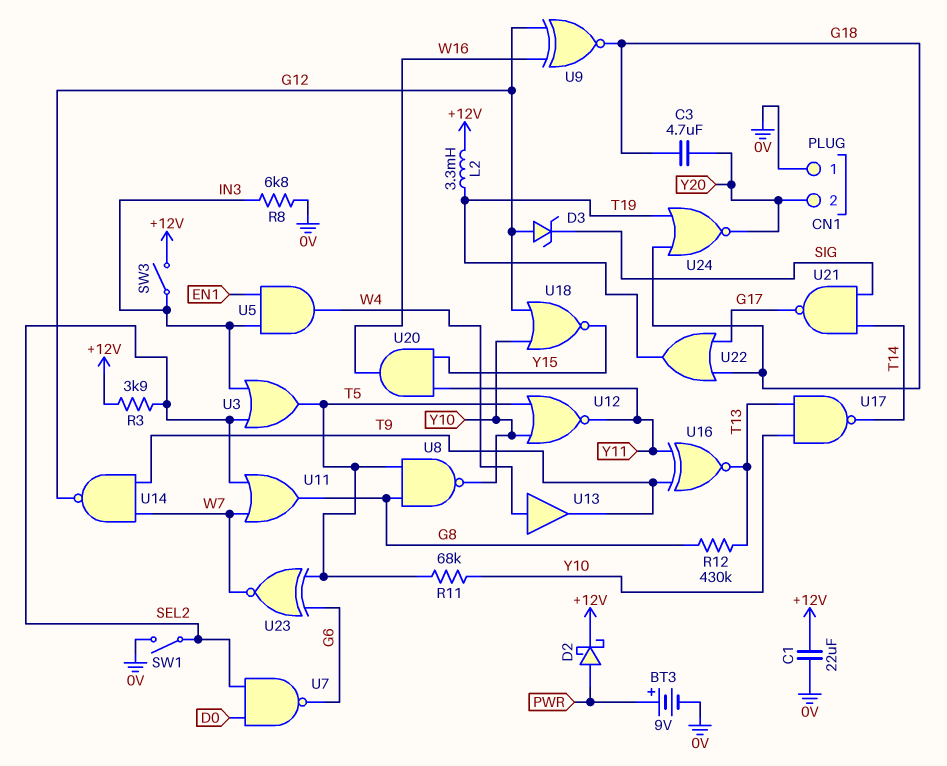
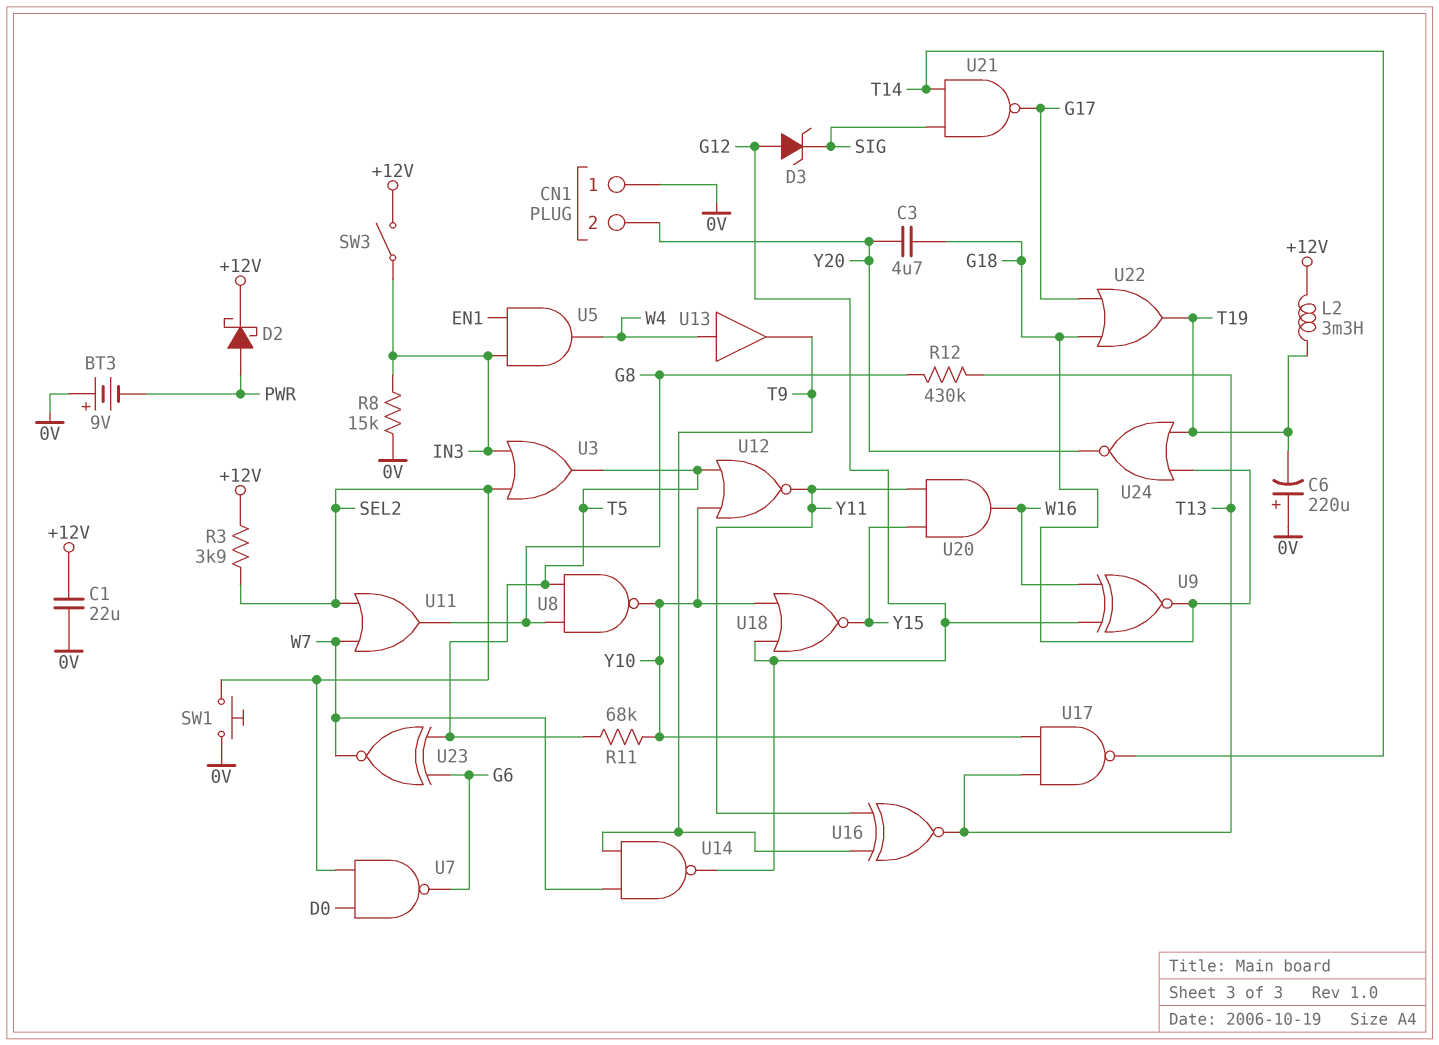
BT3: 9V (plus PWR, minus 0V) -> 9V (plus 0V, minus PWR)
C6: none -> 220uF (plus 0V, minus T19)
R8: 6.8k (0V, IN3) -> 15k (0V, IN3)
SW1: switch (0V, SEL2) -> button (0V, SEL2)

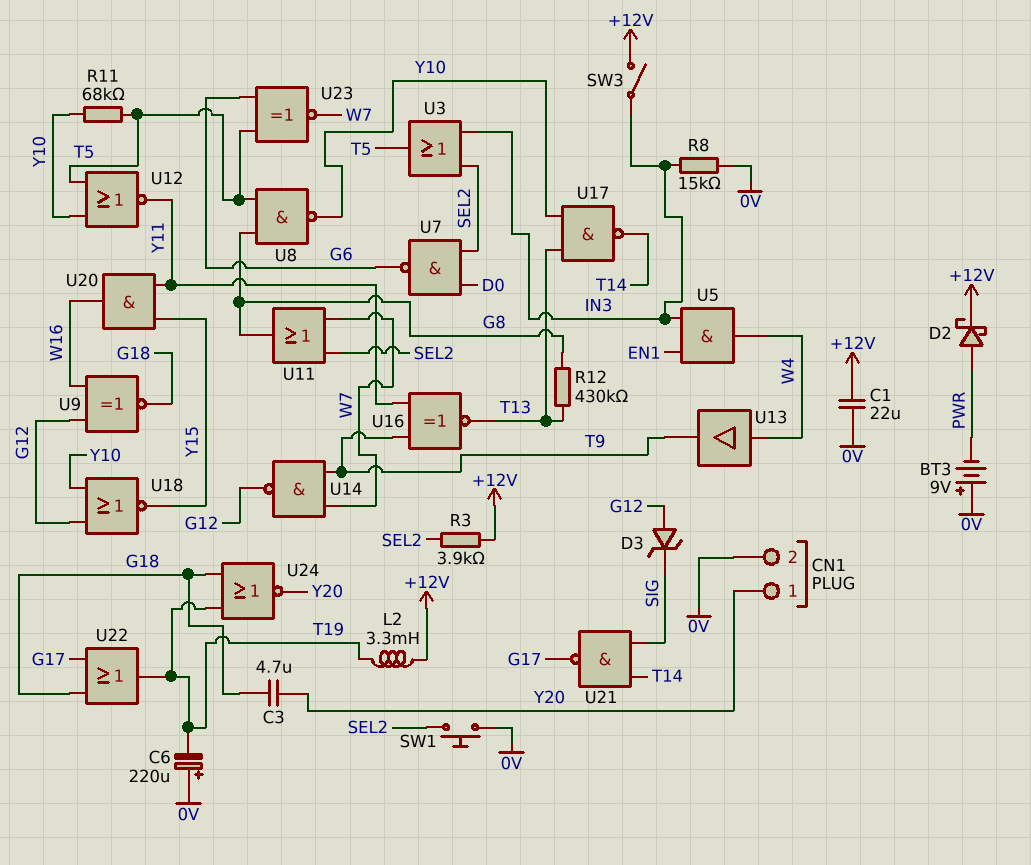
CN1 pin 1: 0V -> Y20
CN1 pin 2: Y20 -> 0V

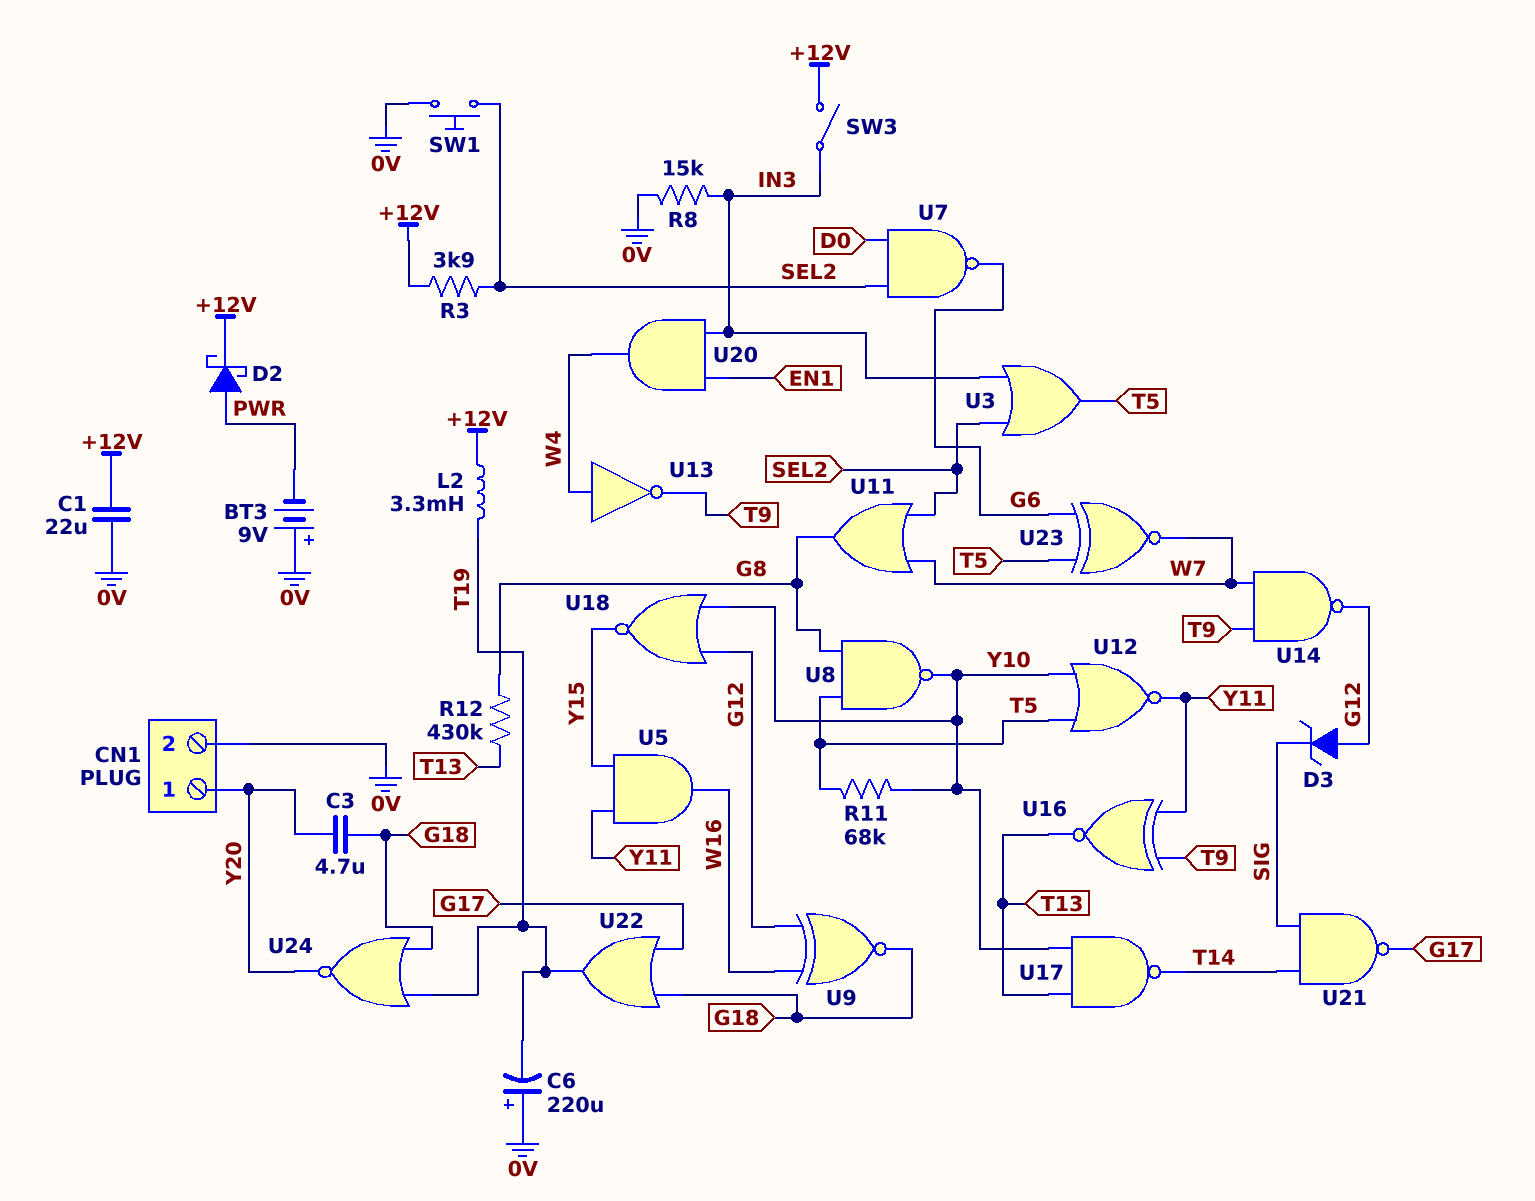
U5: AND (in EN1, in IN3, out W4) -> AND (in Y11, in Y15, out W16)
U13: buffer (in W4, out T9) -> NOT (in W4, out T9)
U20: AND (in Y11, in Y15, out W16) -> AND (in EN1, in IN3, out W4)

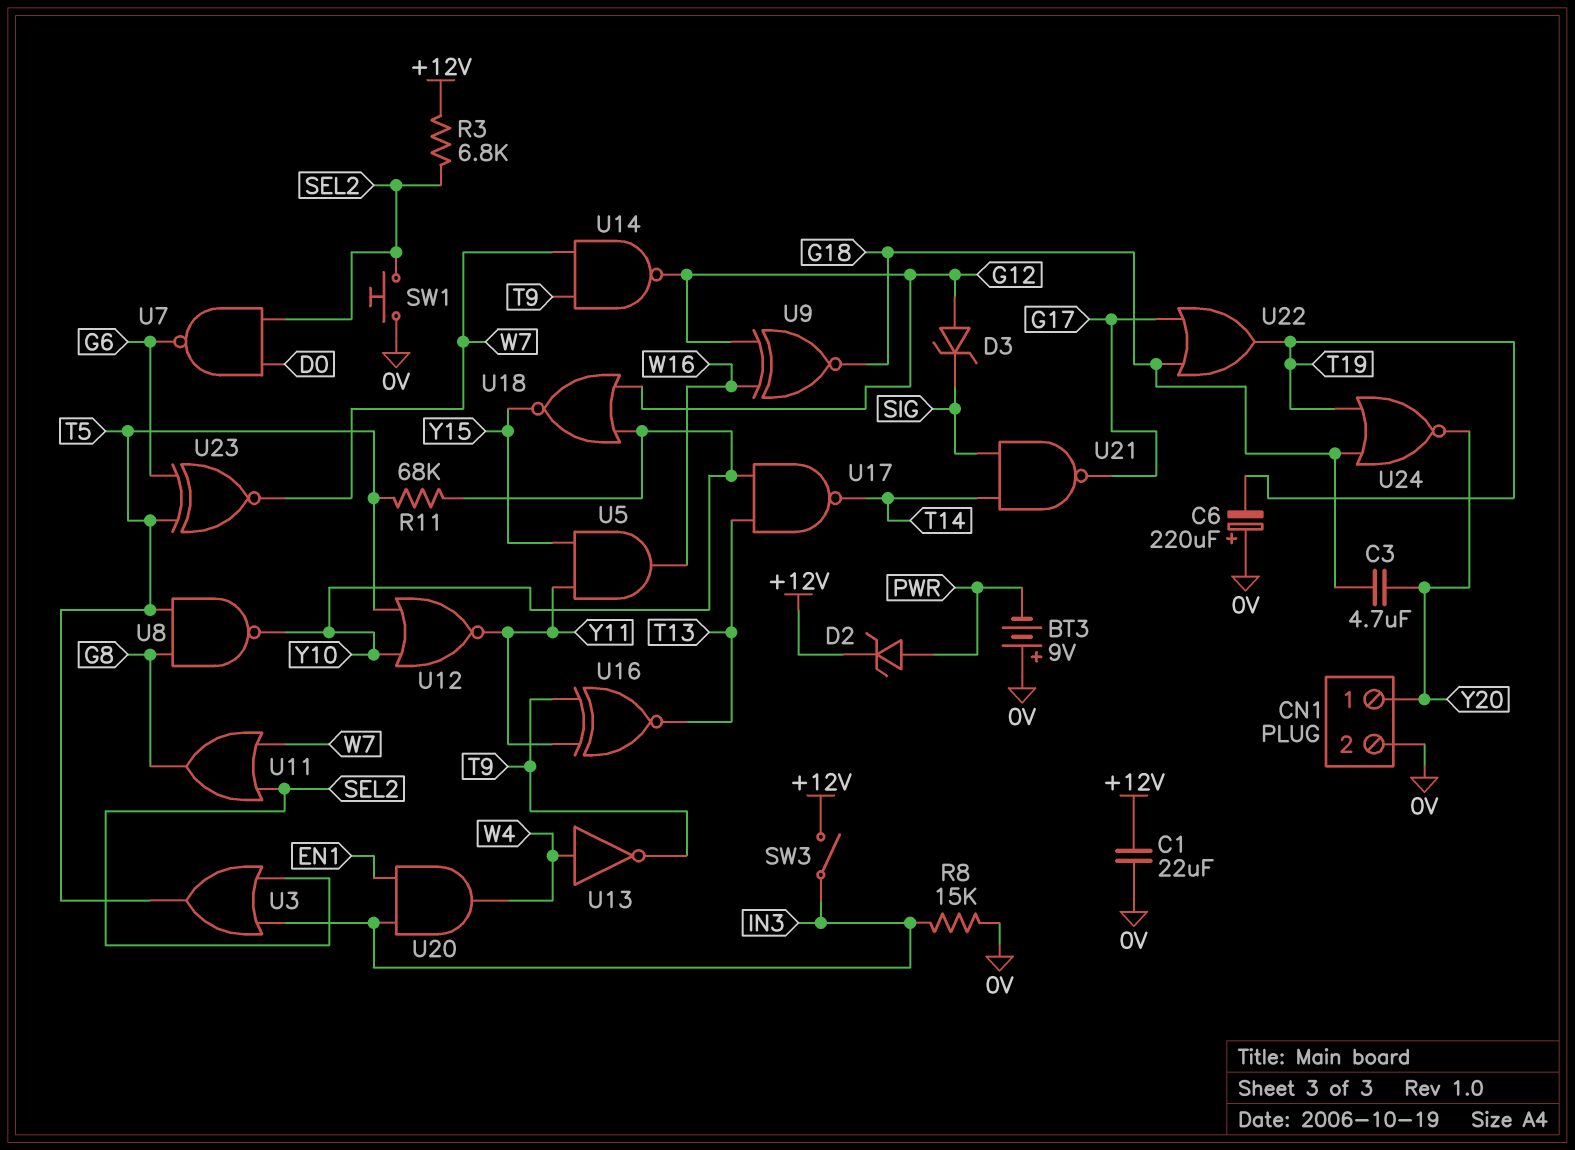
D2: schottky (A PWR, K +12V) -> zener (A PWR, K +12V)
L2: 3.3mH (+12V, T19) -> none
R3: 3.9k (+12V, SEL2) -> 6.8k (+12V, SEL2)
R12: 430k (G8, T13) -> none

